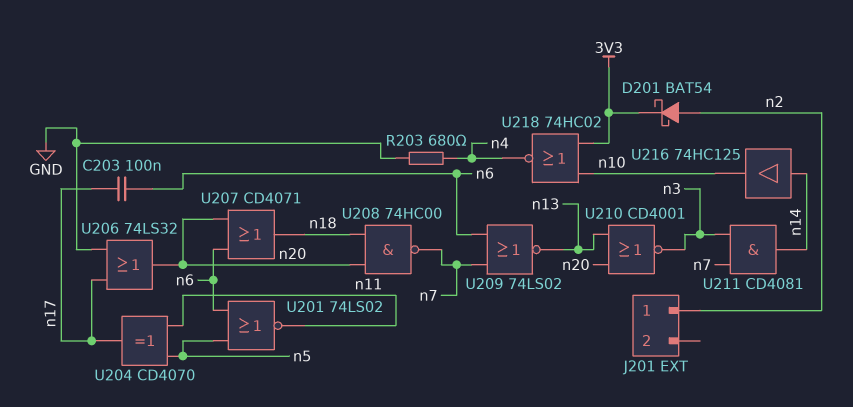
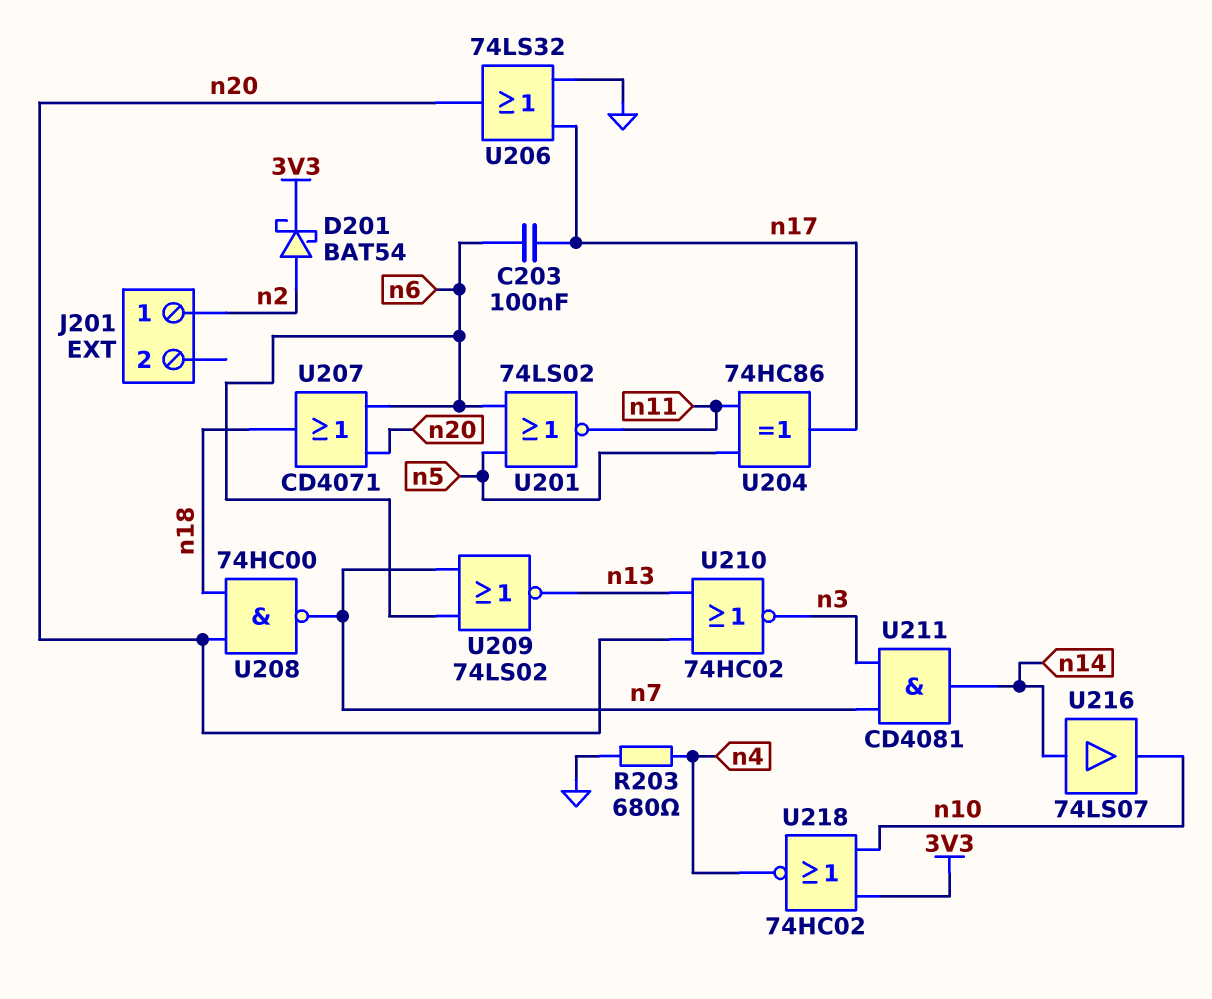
U204: XOR CD4070 (in n5, in n11, out n17) -> XOR 74HC86 (in n5, in n11, out n17)
U210: NOR CD4001 (in n13, in n20, out n3) -> NOR 74HC02 (in n13, in n20, out n3)
U216: buffer 74HC125 (in n14, out n10) -> buffer 74LS07 (in n14, out n10)

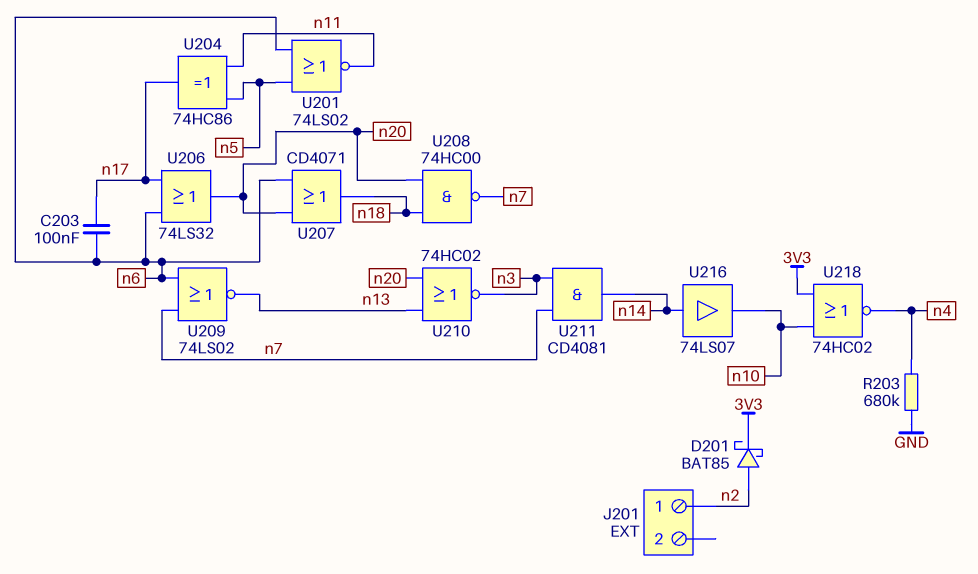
D201: schottky BAT54 (A n2, K 3V3) -> schottky BAT85 (A n2, K 3V3)
R203: 680 (GND, n4) -> 680k (GND, n4)
U206: OR 74LS32 (in GND, in n17, out n20) -> OR 74LS32 (in n6, in n17, out n20)

